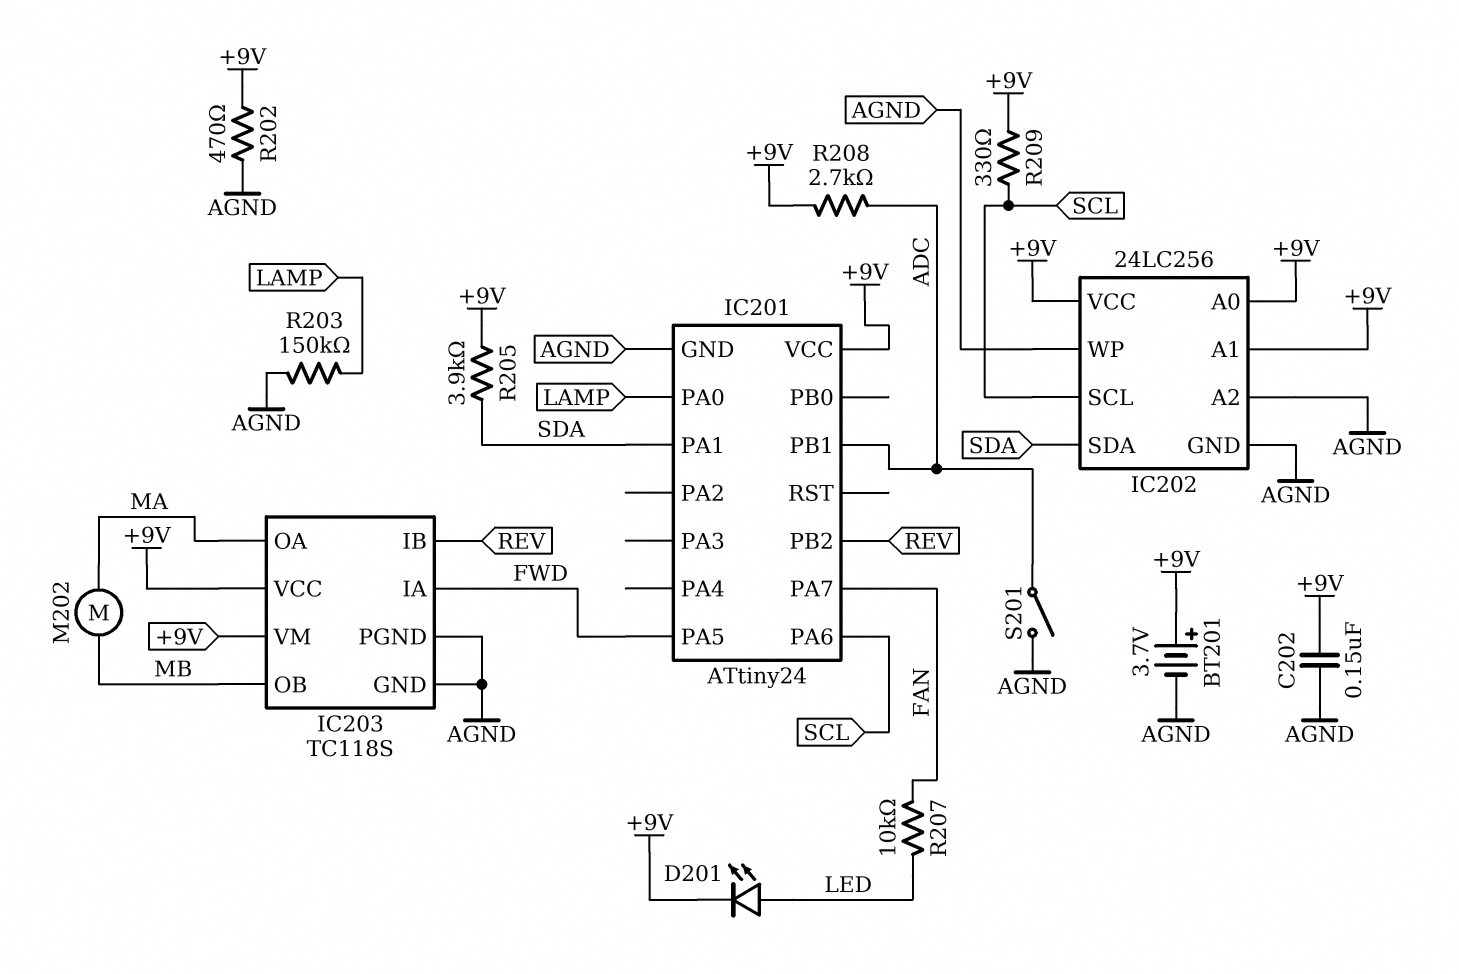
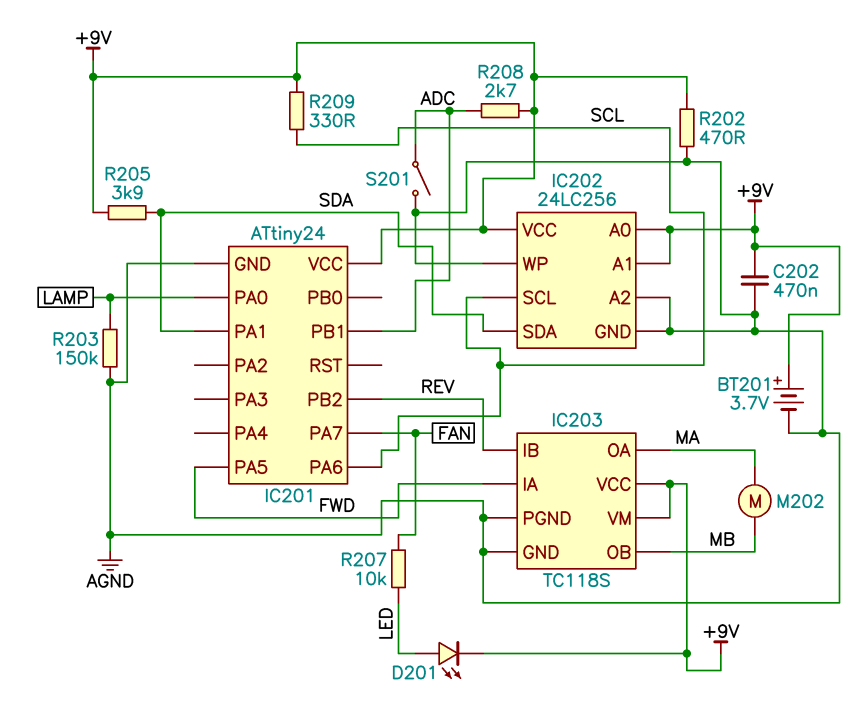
C202: 150nF (+9V, AGND) -> 470nF (+9V, AGND)

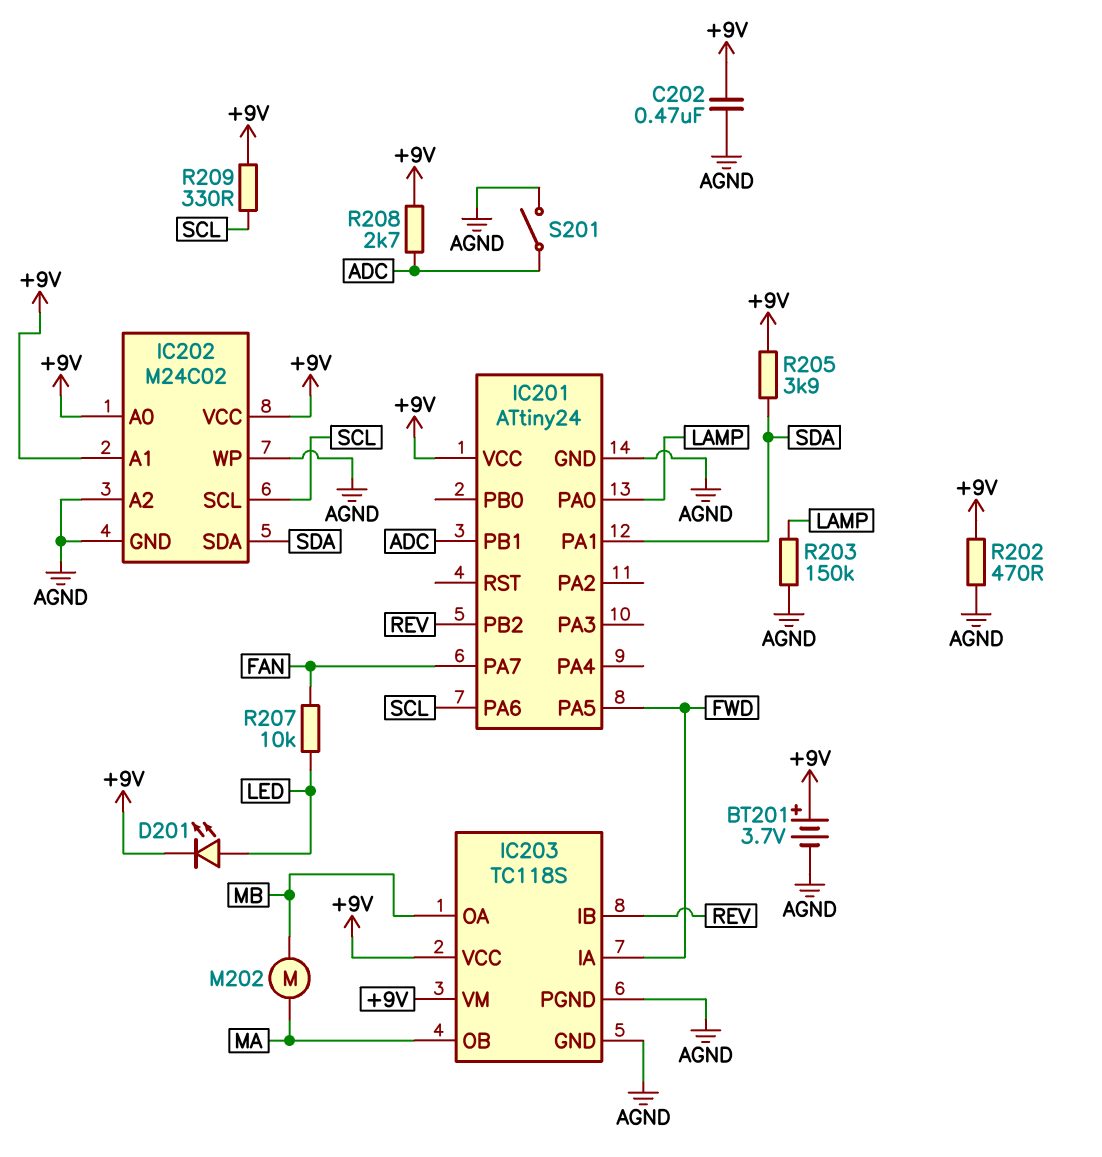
IC202: 24LC256 -> M24C02
IC203 pin OA: MA -> MB
IC203 pin OB: MB -> MA

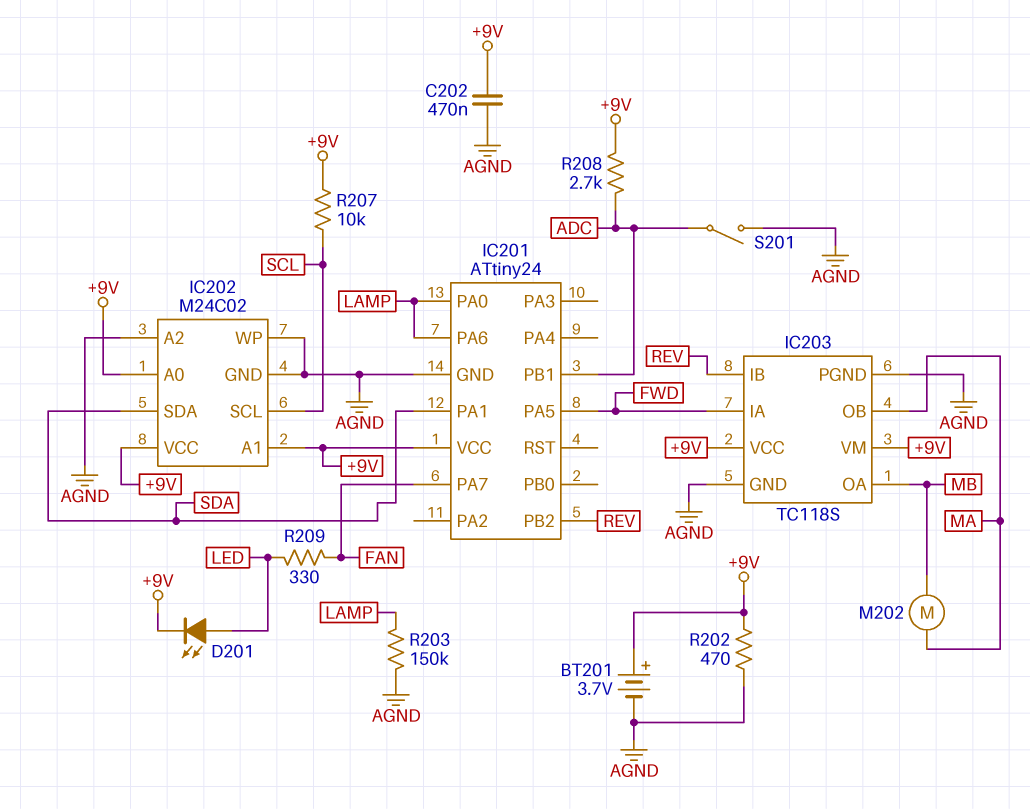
IC201 pin PA6: SCL -> LAMP
R205: 3.9k (+9V, SDA) -> none
R207: 10k (FAN, LED) -> 10k (+9V, SCL)
R209: 330 (+9V, SCL) -> 330 (FAN, LED)

